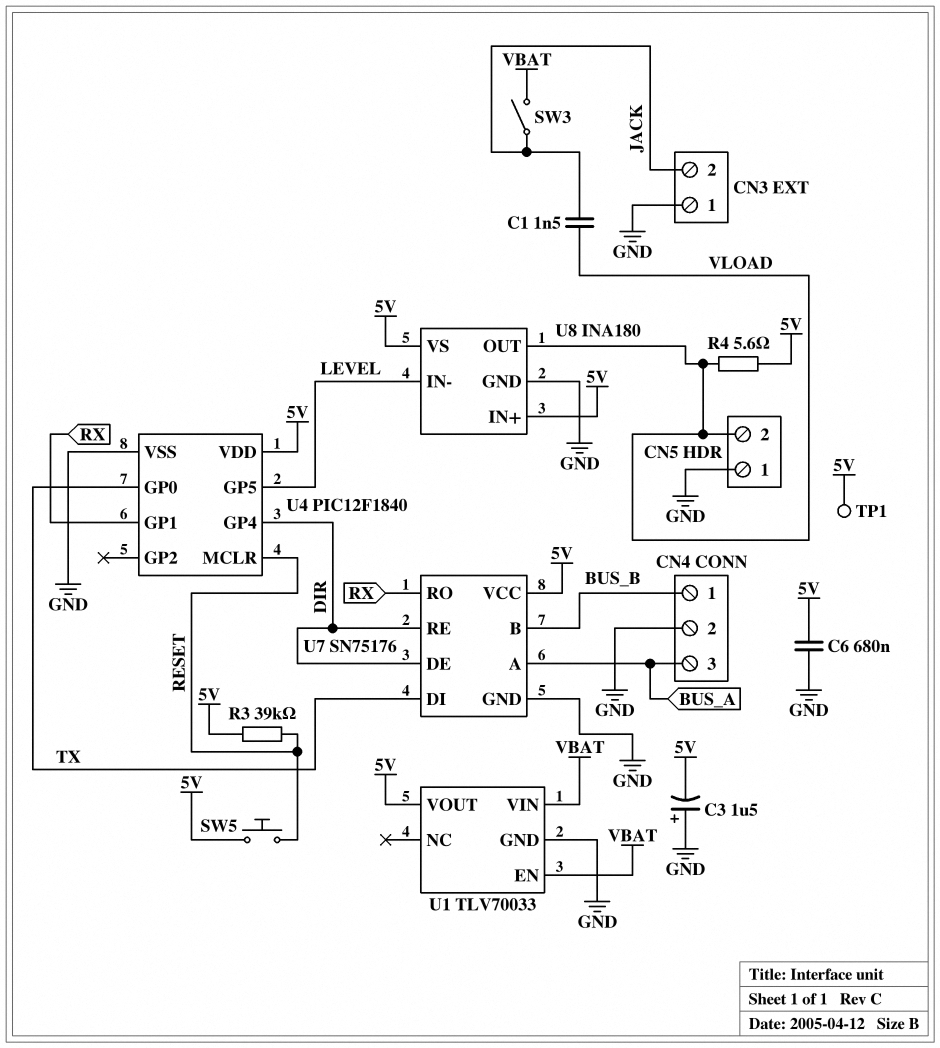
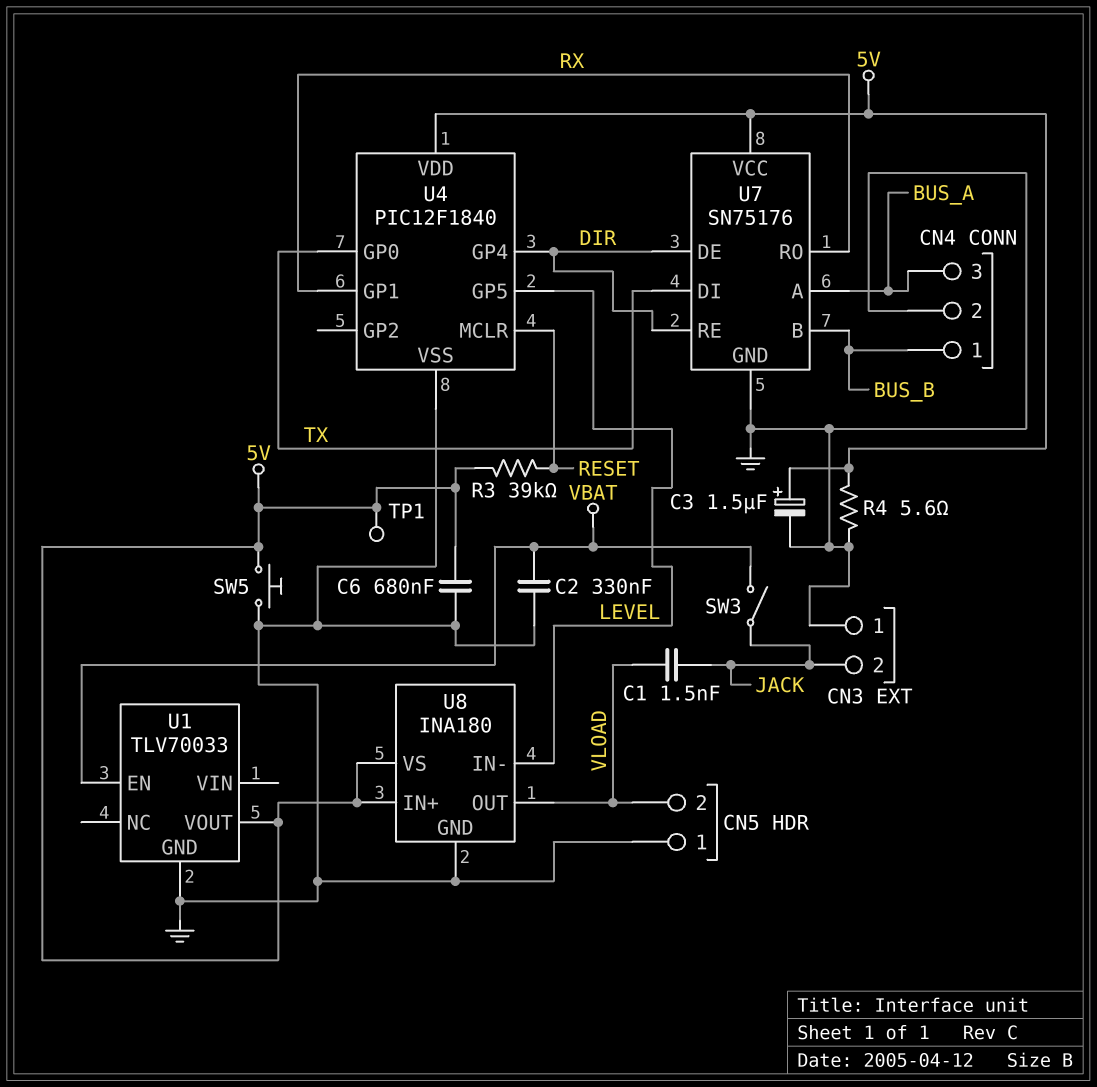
C2: none -> 330nF (GND, VBAT)
C3: 1.5uF (plus GND, minus 5V) -> 1.5uF (plus 5V, minus GND)
R4: 5.6 (5V, VLOAD) -> 5.6 (5V, GND)
SW5: button (5V, RESET) -> button (5V, GND)
U1 pin VIN: VBAT -> none

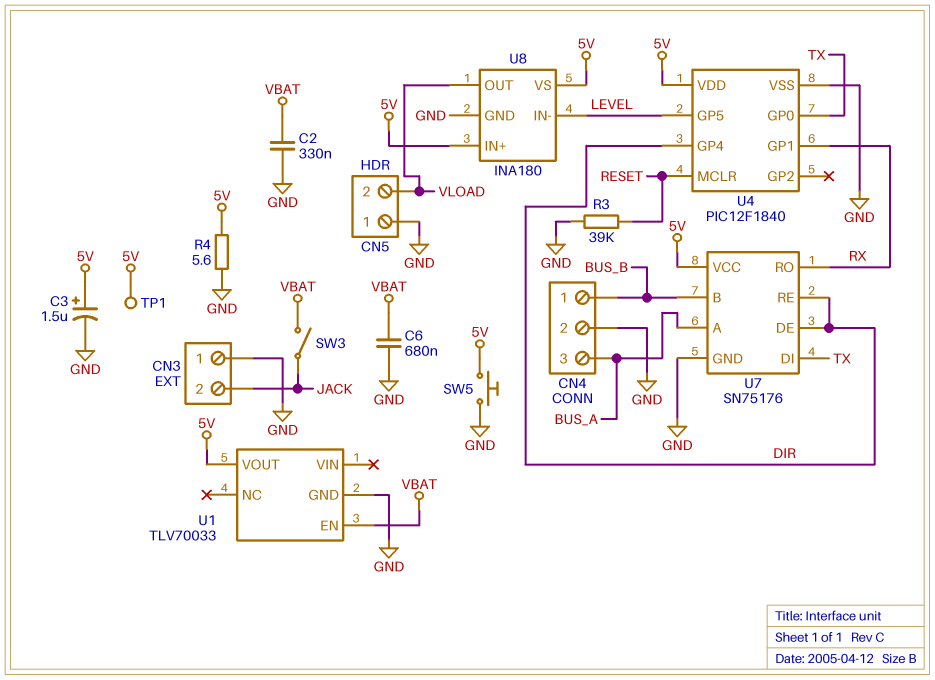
C1: 1.5nF (JACK, VLOAD) -> none
C6: 680nF (5V, GND) -> 680nF (GND, VBAT)
R3: 39k (5V, RESET) -> 39k (GND, RESET)

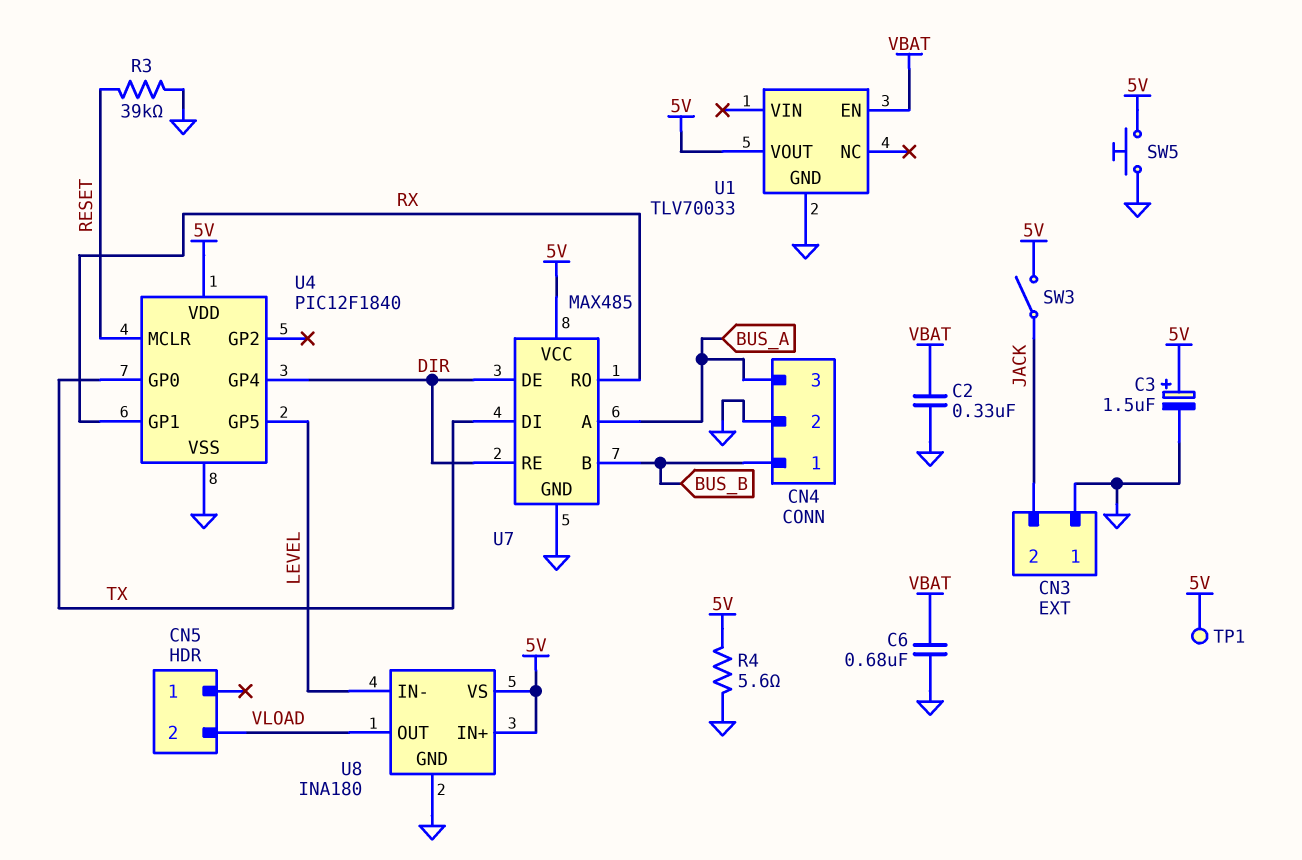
CN5 pin 1: GND -> none
SW3: switch (JACK, VBAT) -> switch (5V, JACK)
U7: SN75176 -> MAX485

